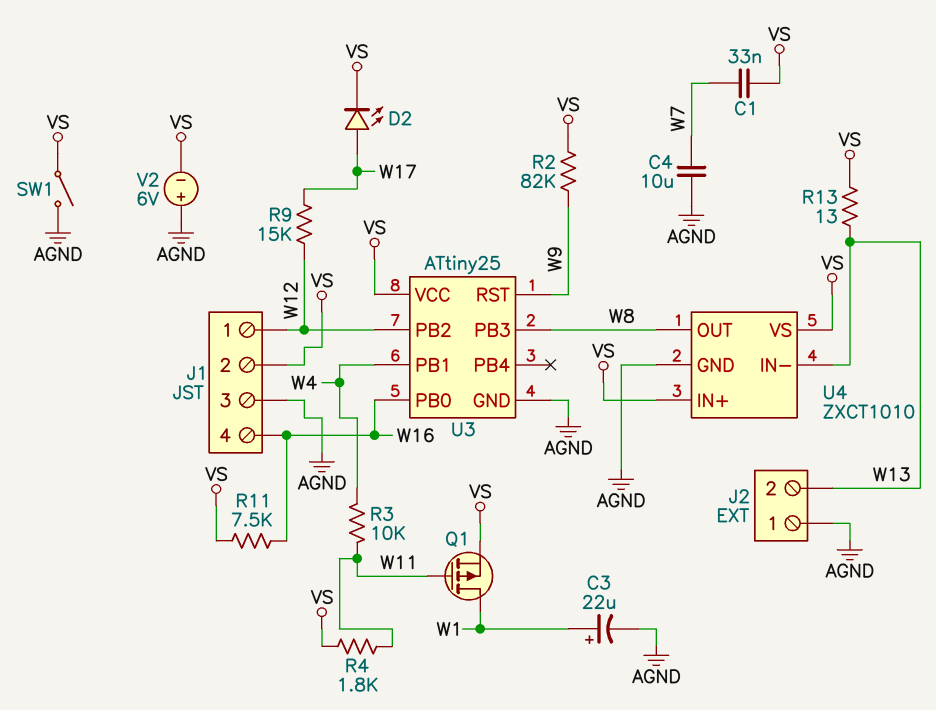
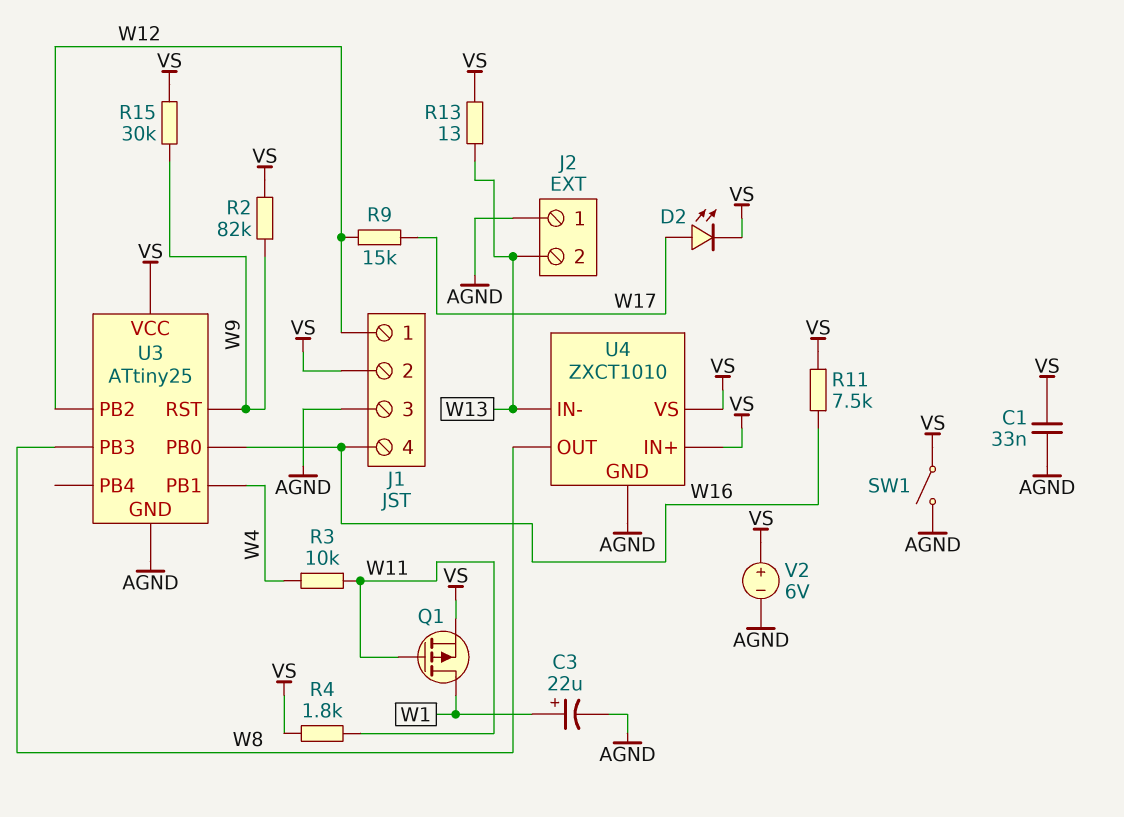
C1: 33nF (VS, W7) -> 33nF (AGND, VS)
C4: 10uF (AGND, W7) -> none
R15: none -> 30k (VS, W9)
V2: 6V (plus AGND, minus VS) -> 6V (plus VS, minus AGND)

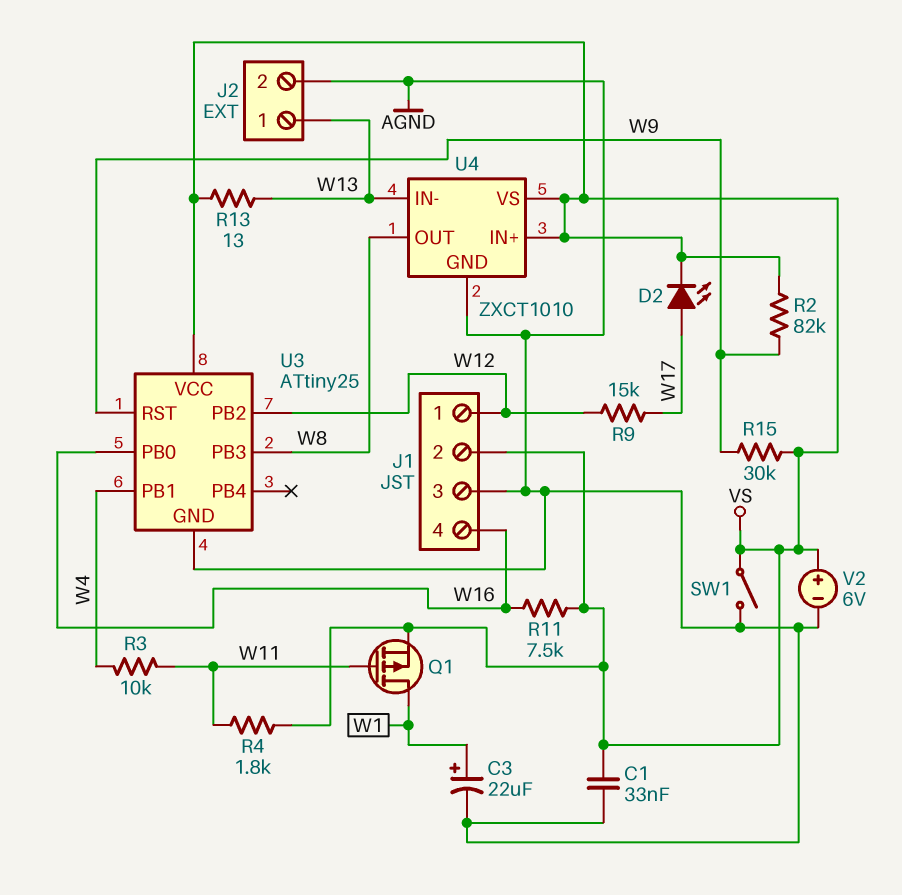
J2 pin 1: AGND -> W13
J2 pin 2: W13 -> AGND

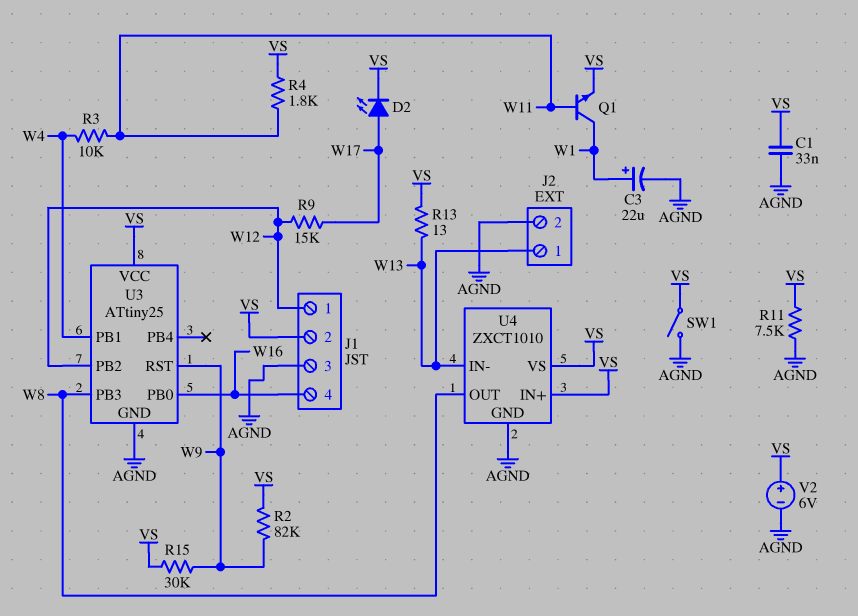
Q1: PMOS (G W11, D W1, S VS) -> NPN (B W11, C W1, E VS)
R11: 7.5k (VS, W16) -> 7.5k (AGND, VS)

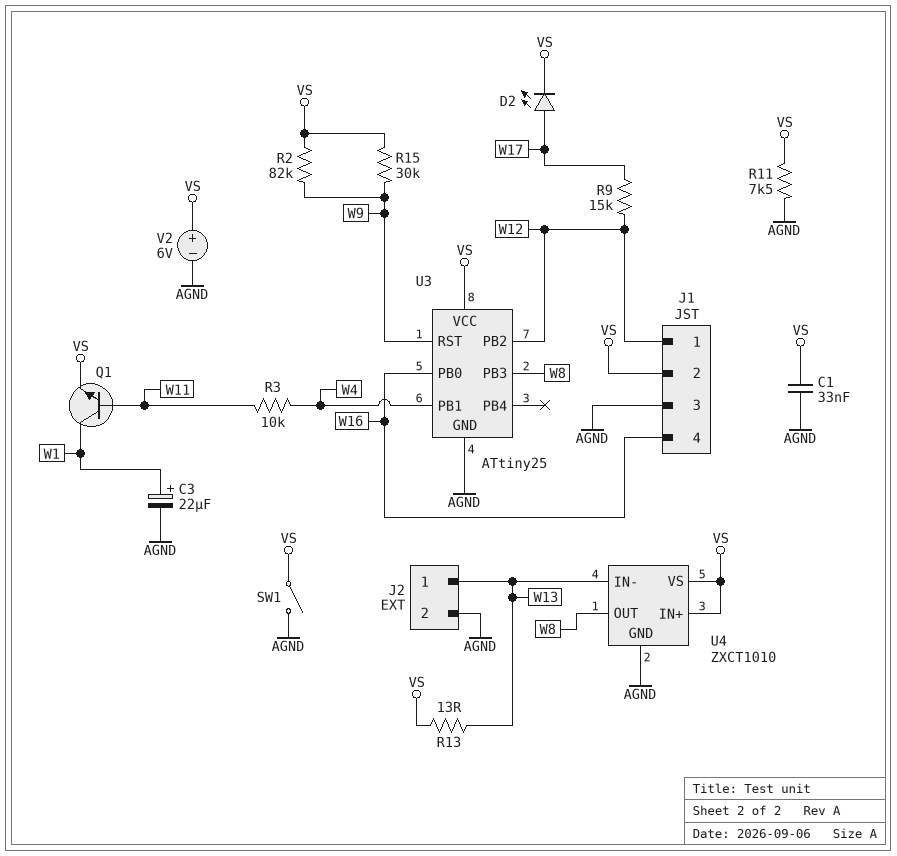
R4: 1.8k (VS, W11) -> none

